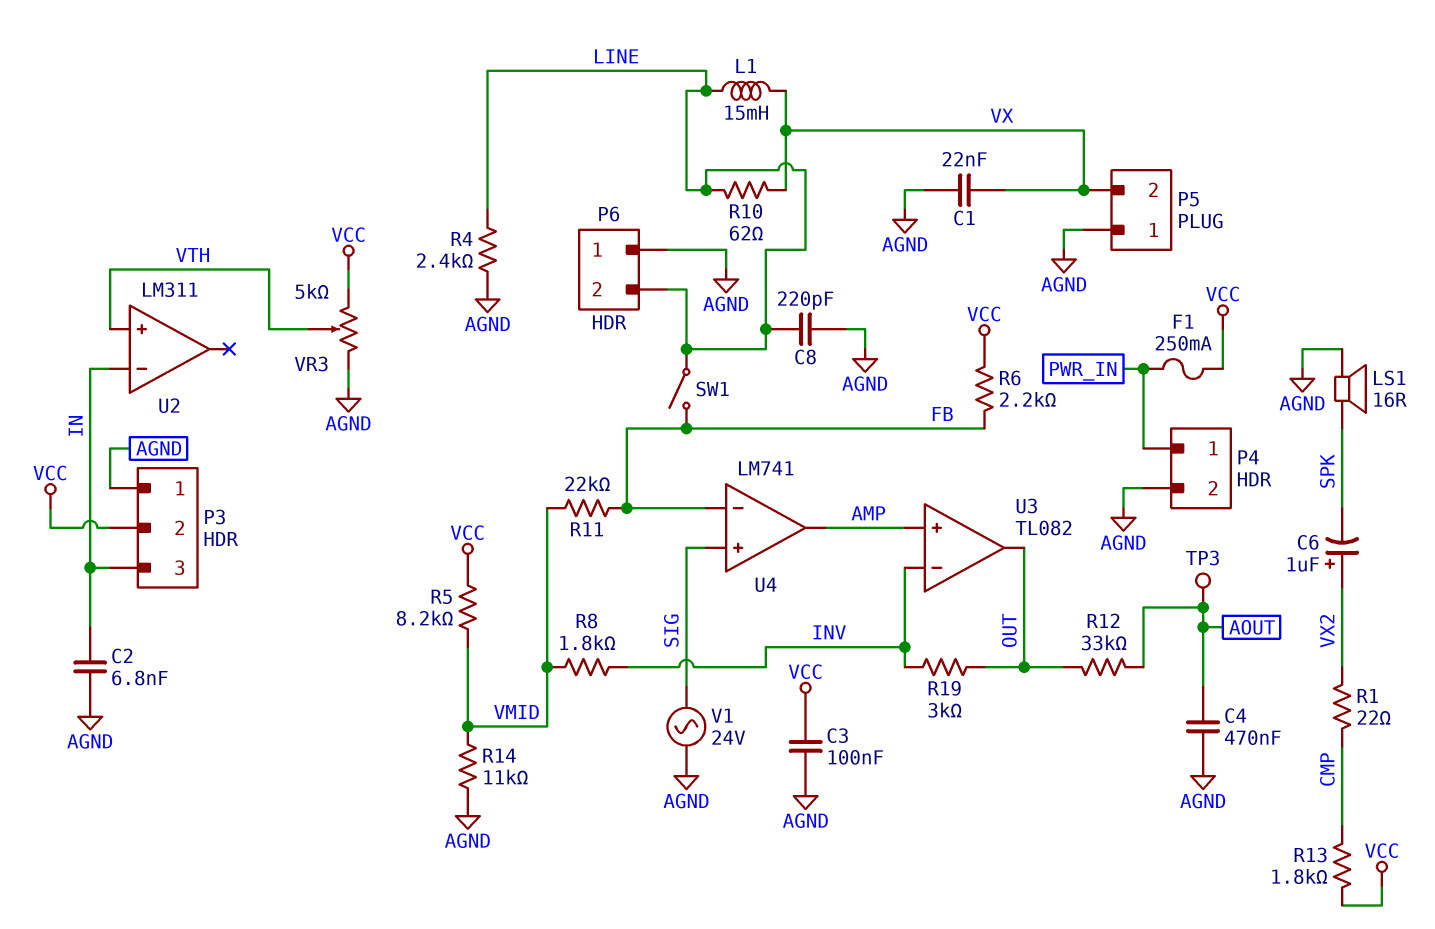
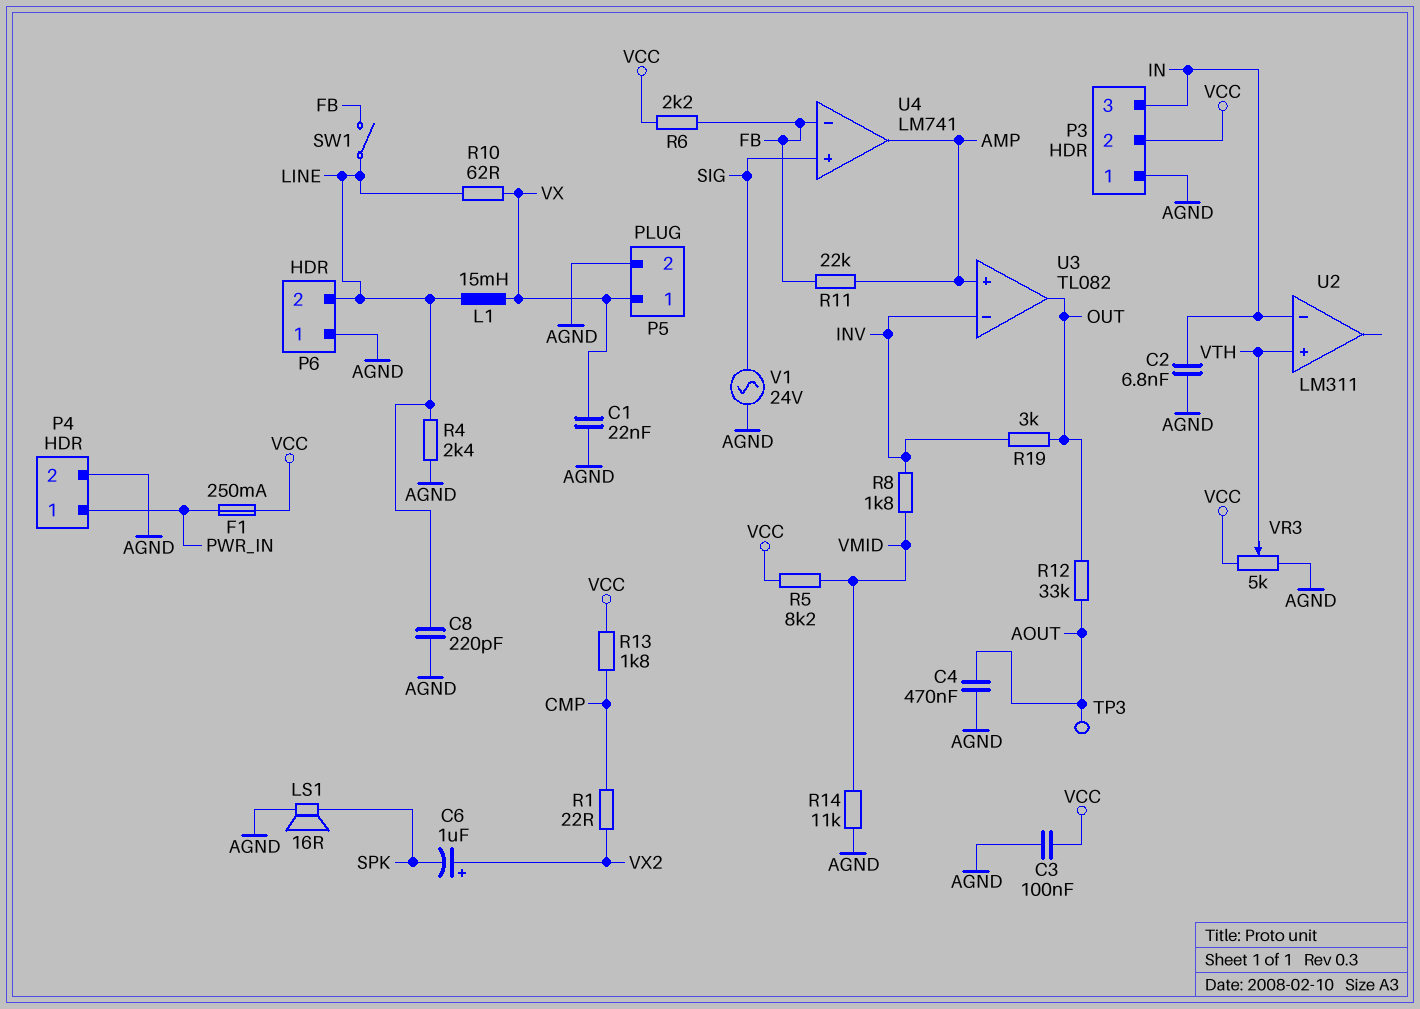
P5 pin 1: AGND -> VX
P5 pin 2: VX -> AGND
R11: 22k (FB, VMID) -> 22k (AMP, FB)

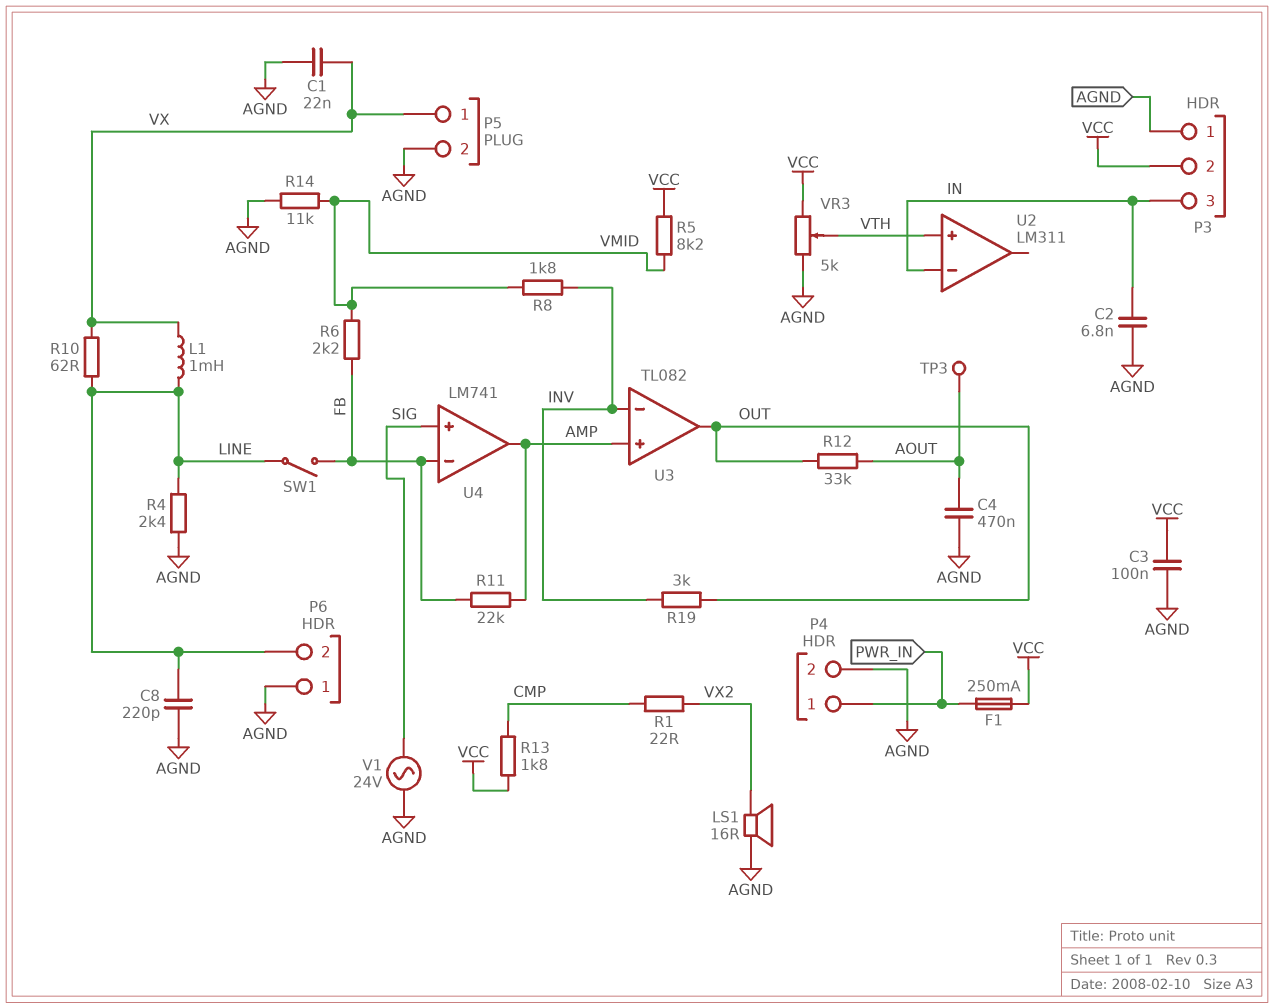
C6: 1uF (plus VX2, minus SPK) -> none
L1: 15mH (LINE, VX) -> 1mH (LINE, VX)
LS1: speaker 16R (AGND, SPK) -> speaker 16R (AGND, VX2)
R6: 2.2k (FB, VCC) -> 2.2k (FB, VMID)

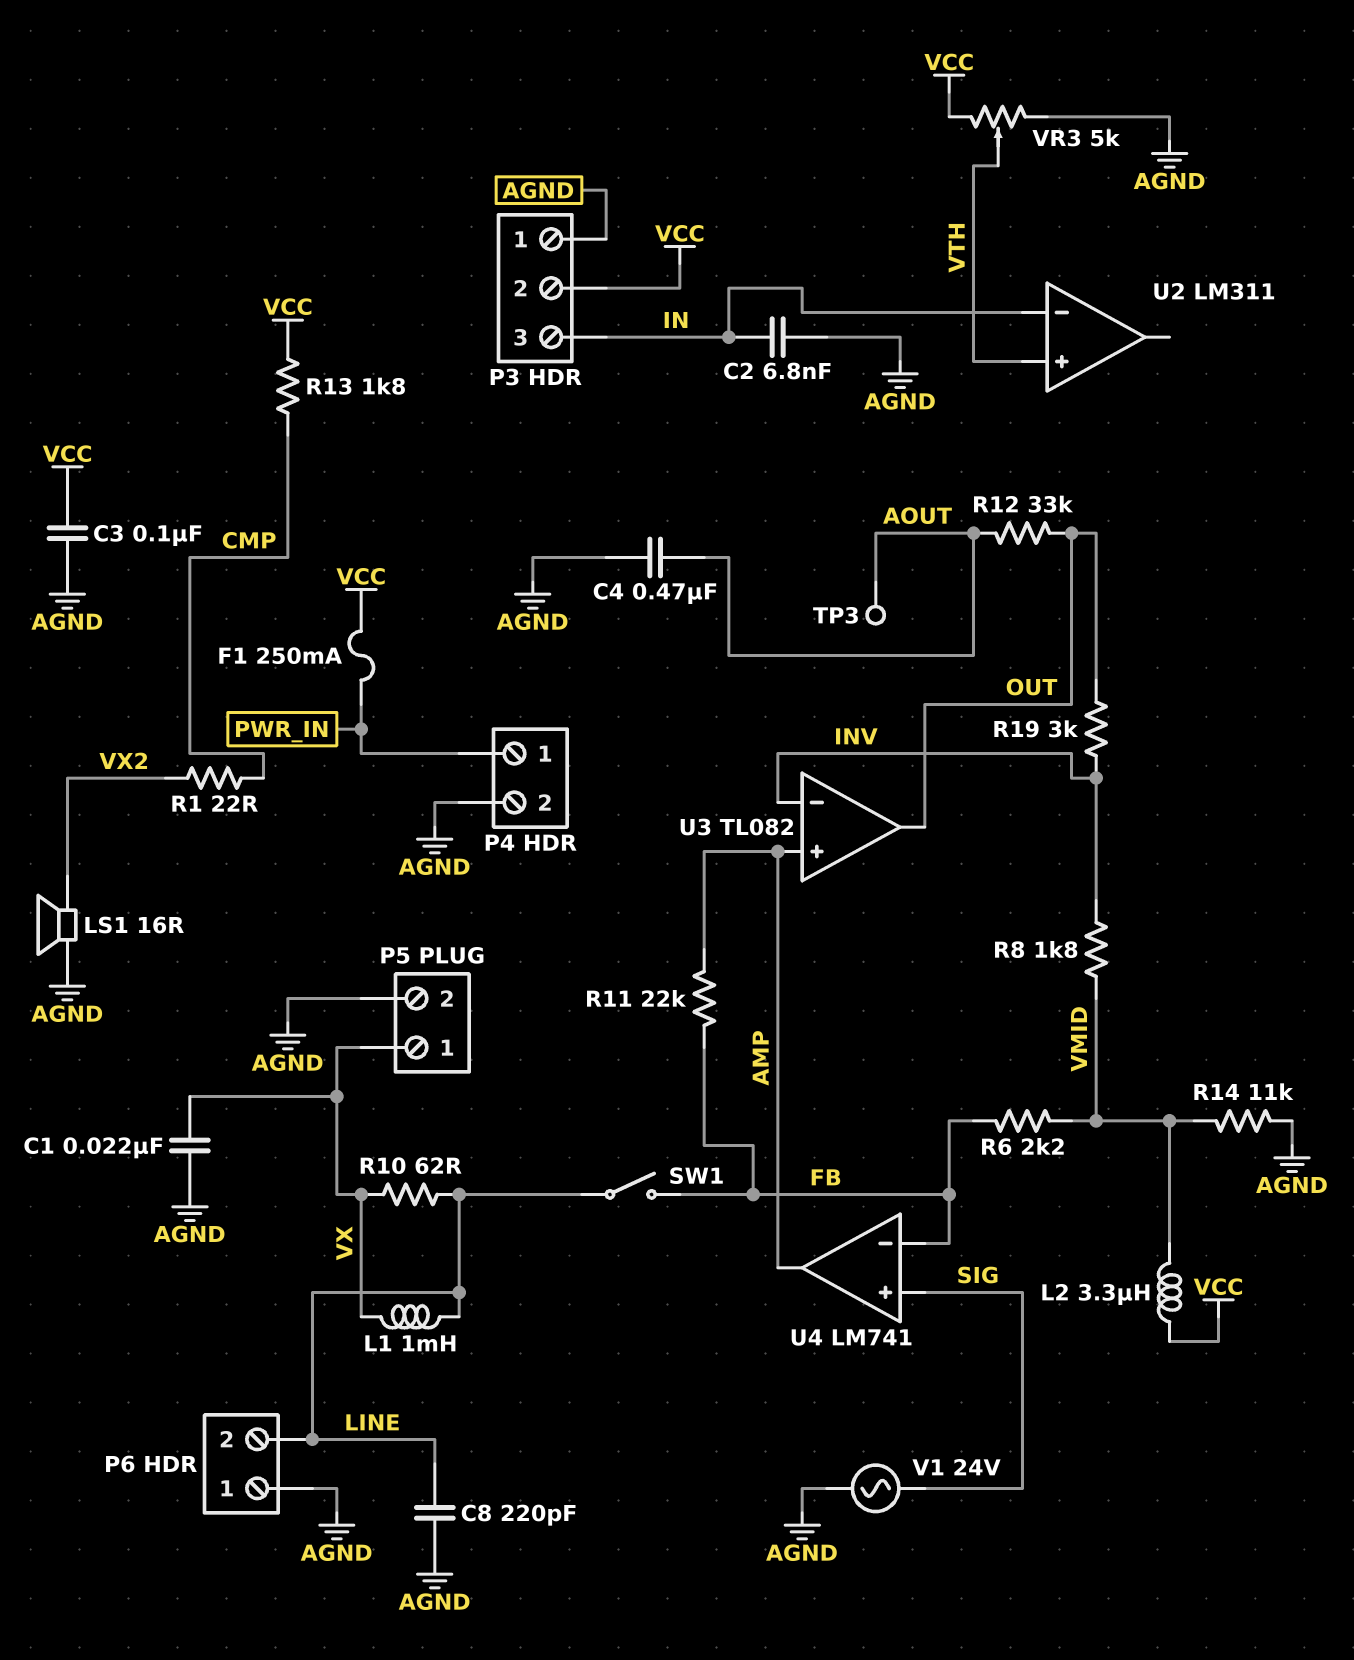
L2: none -> 3.3uH (VCC, VMID)
R4: 2.4k (AGND, LINE) -> none
R5: 8.2k (VCC, VMID) -> none

